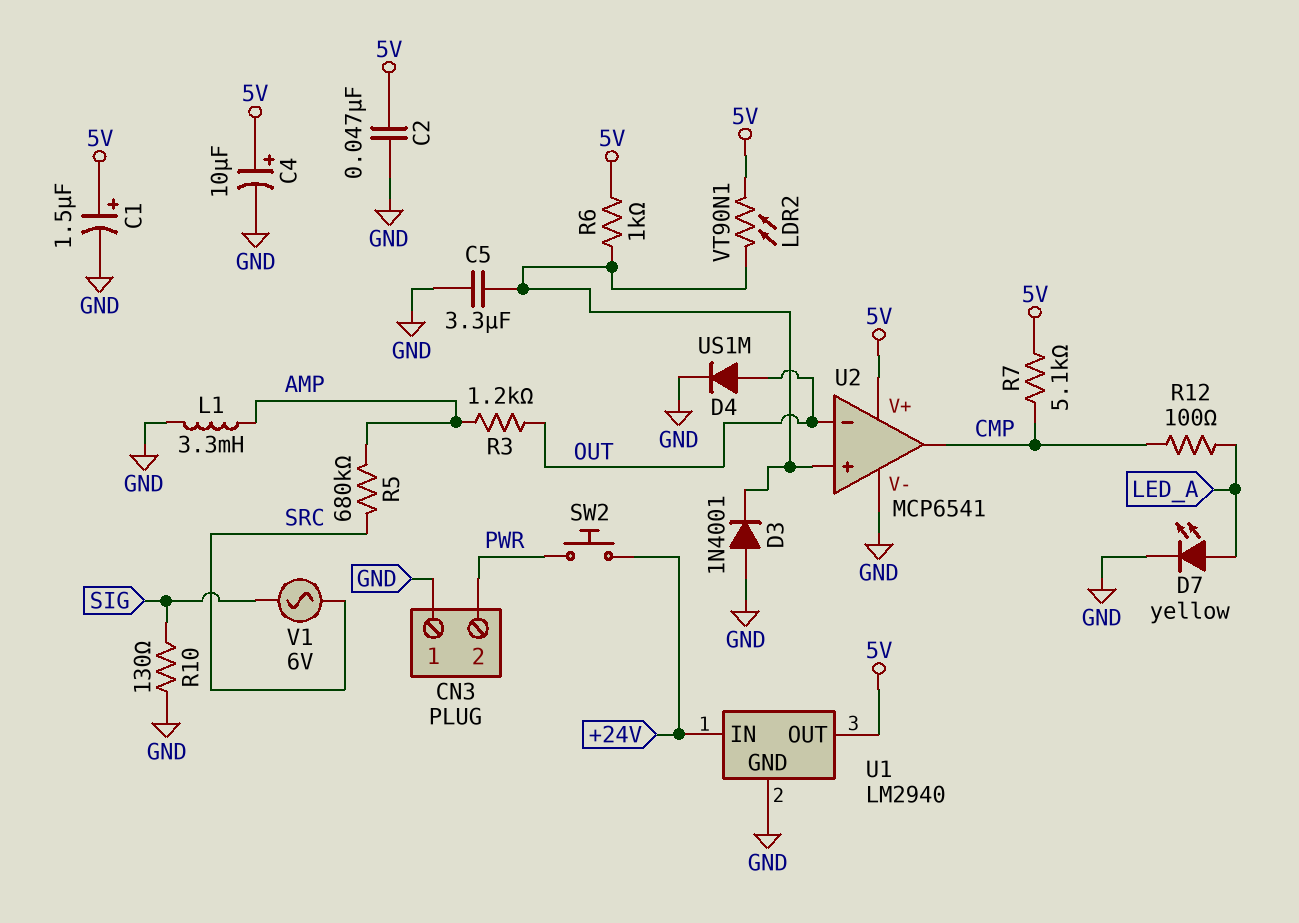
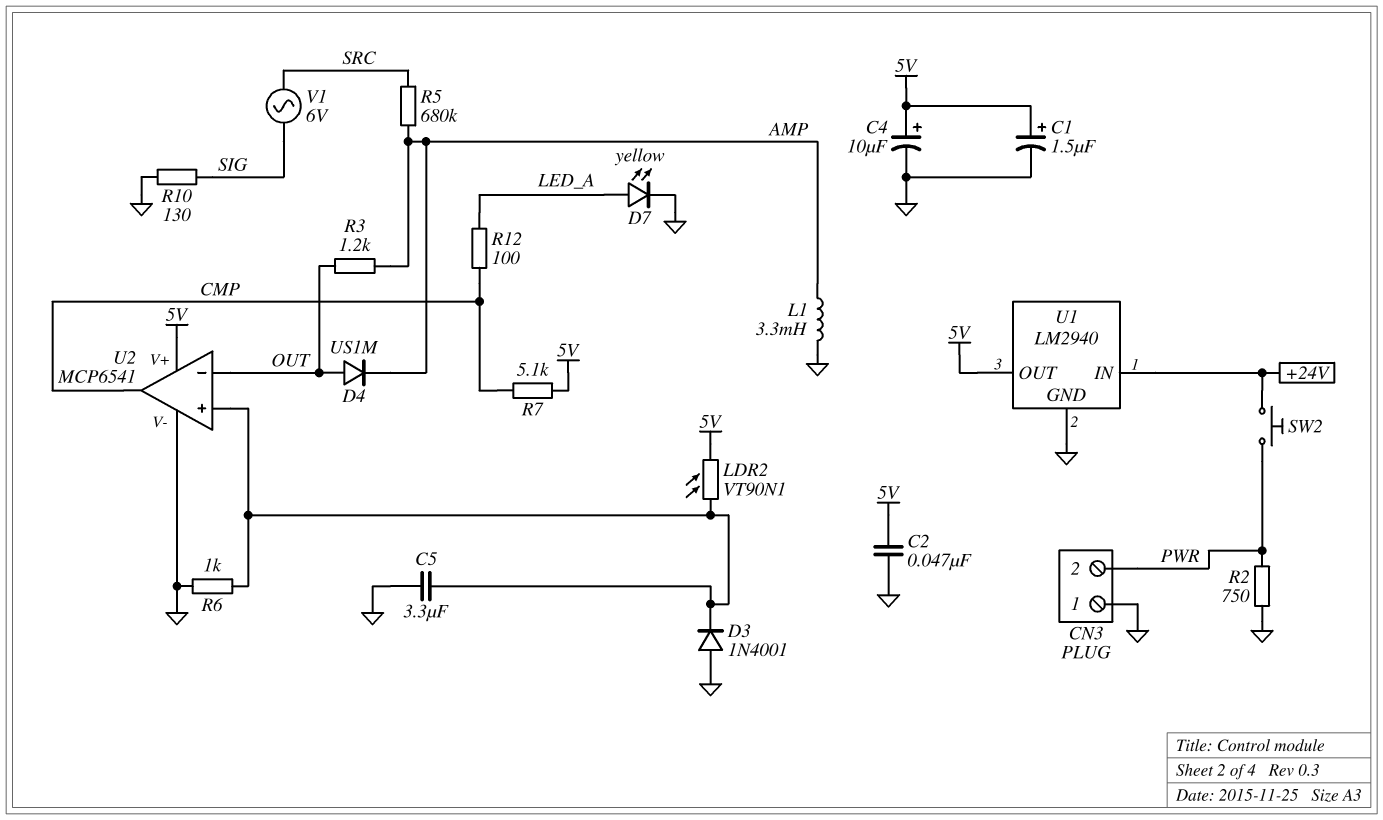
D4: diode US1M (A OUT, K GND) -> diode US1M (A OUT, K AMP)
R2: none -> 750 (GND, PWR)
R6: 1k (5V, U2/in+) -> 1k (GND, U2/in+)

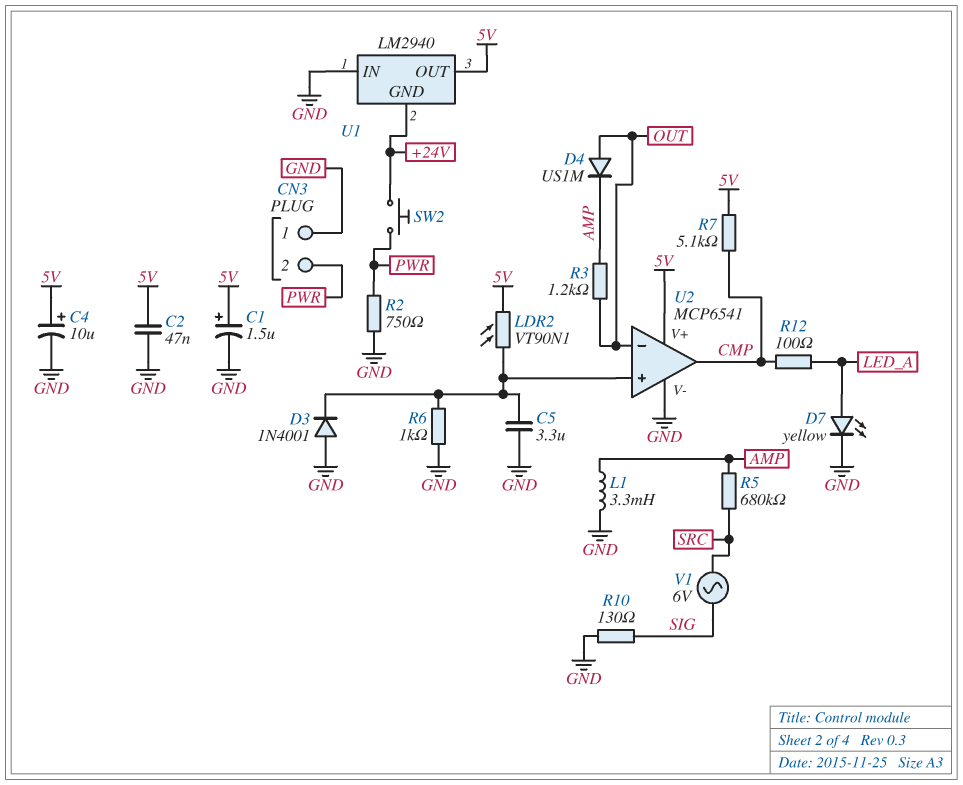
U1 pin GND: GND -> +24V
U1 pin IN: +24V -> GND

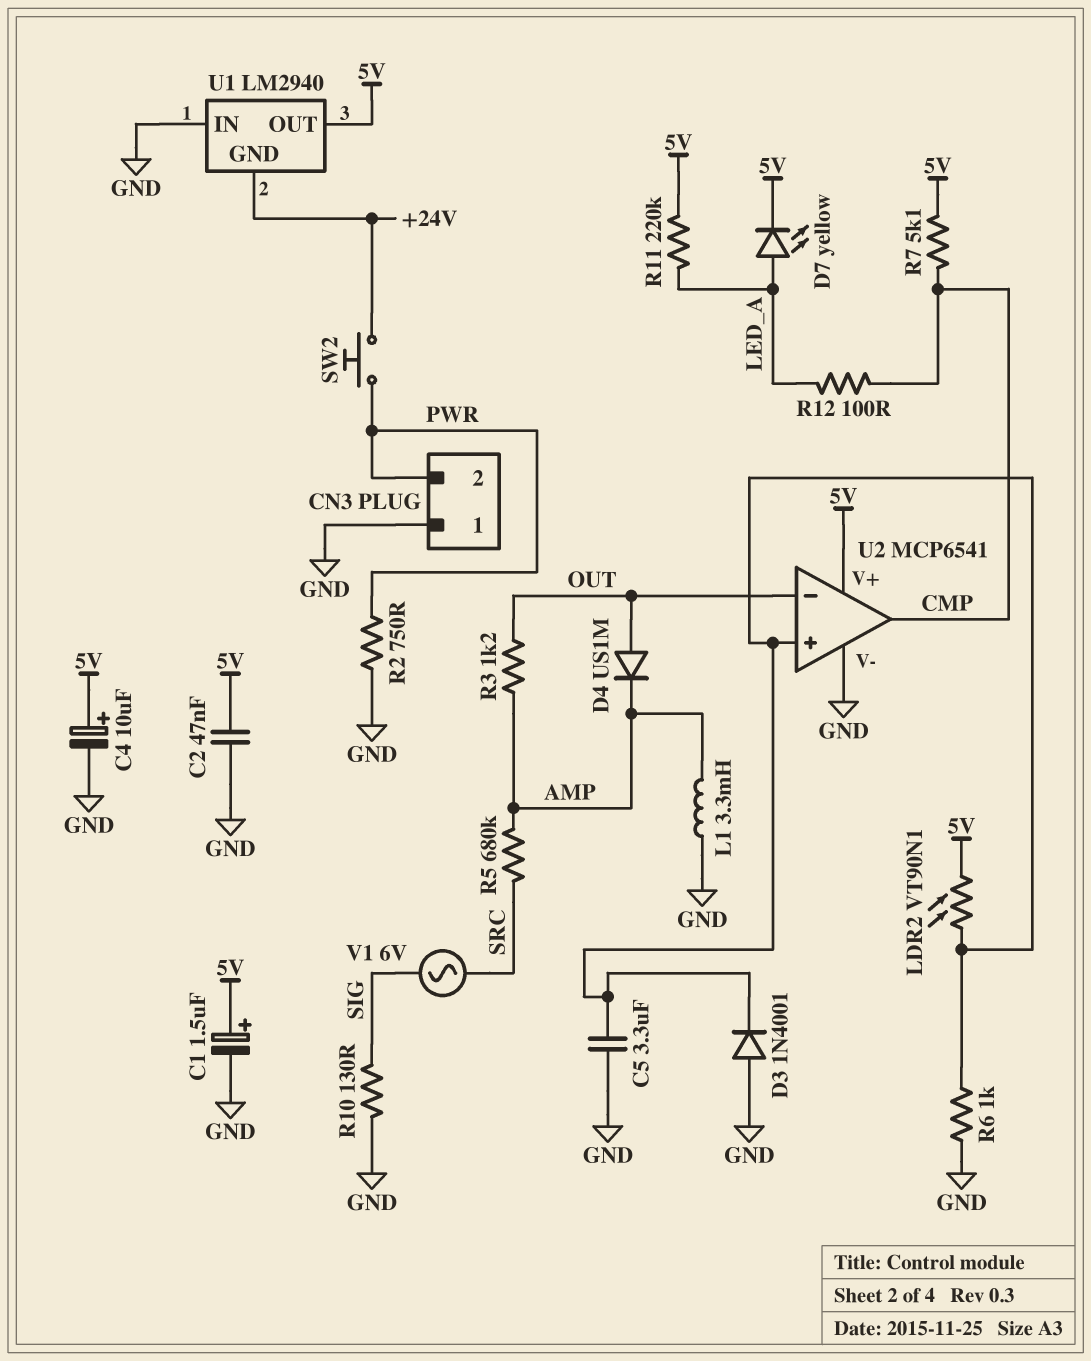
D7: LED yellow (A LED_A, K GND) -> LED yellow (A LED_A, K 5V)
R11: none -> 220k (5V, LED_A)

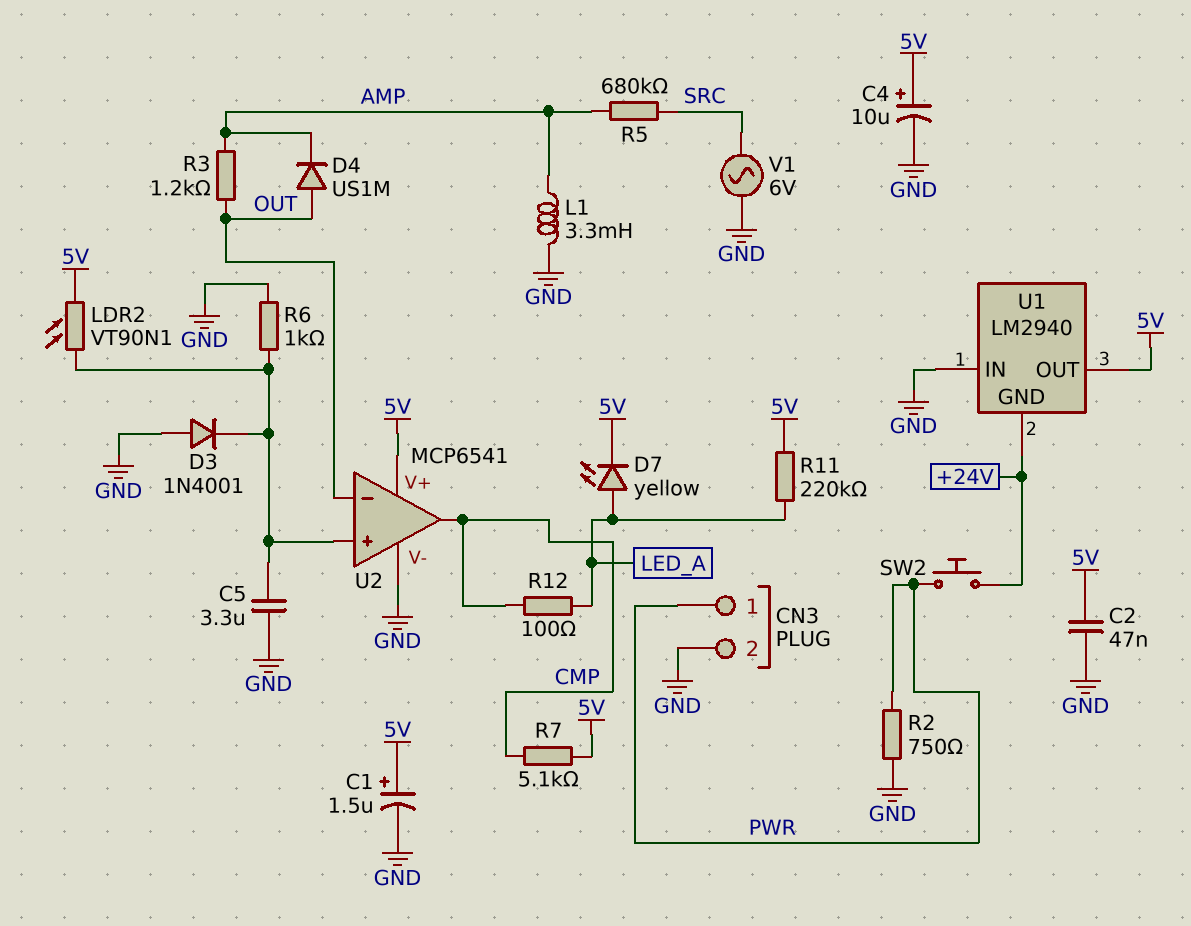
CN3 pin 1: GND -> PWR
CN3 pin 2: PWR -> GND
R10: 130 (GND, SIG) -> none
V1: AC 6V (SIG, SRC) -> AC 6V (GND, SRC)

